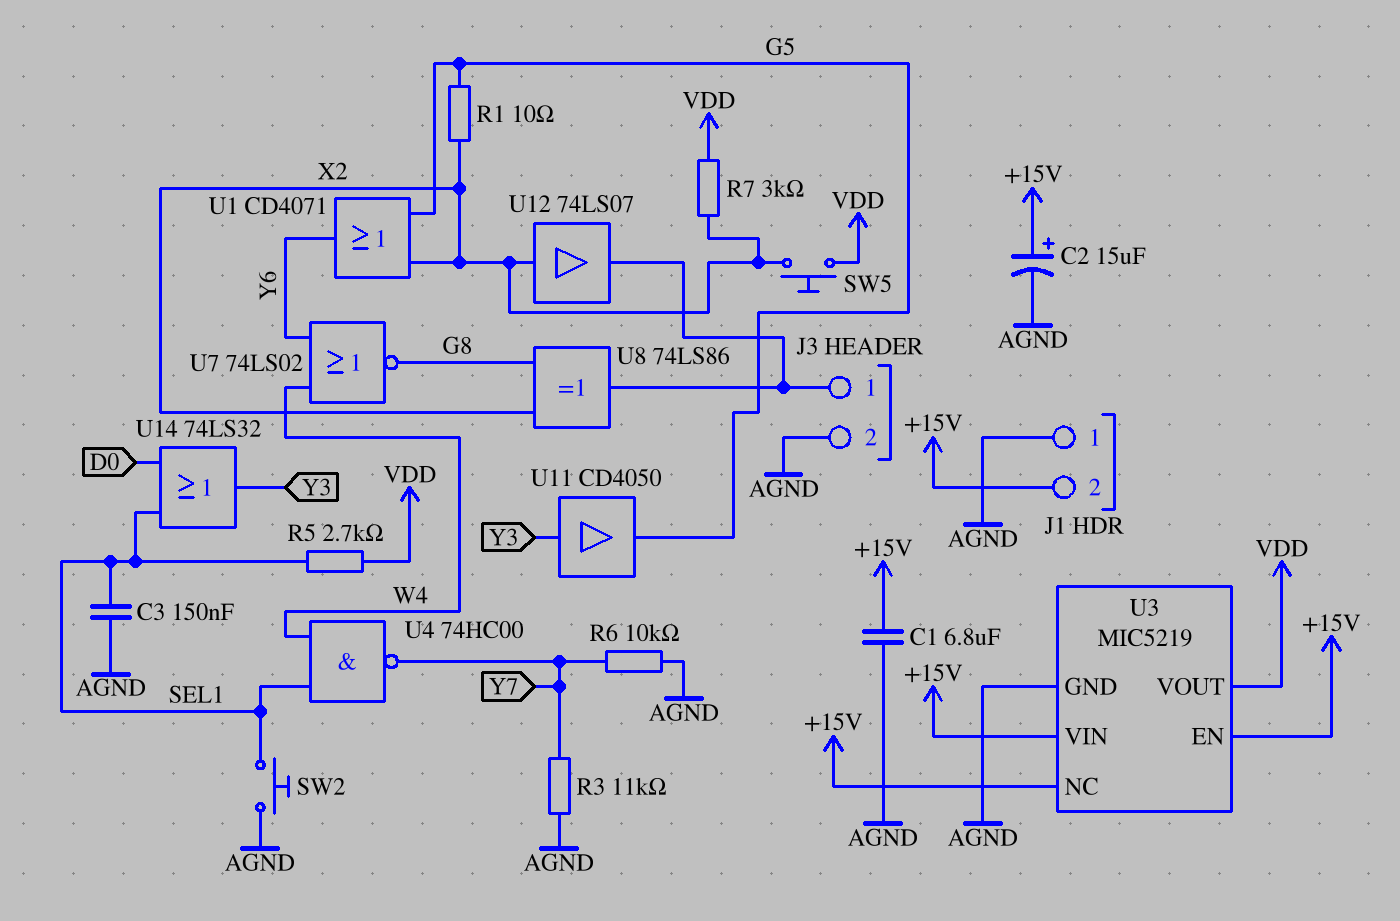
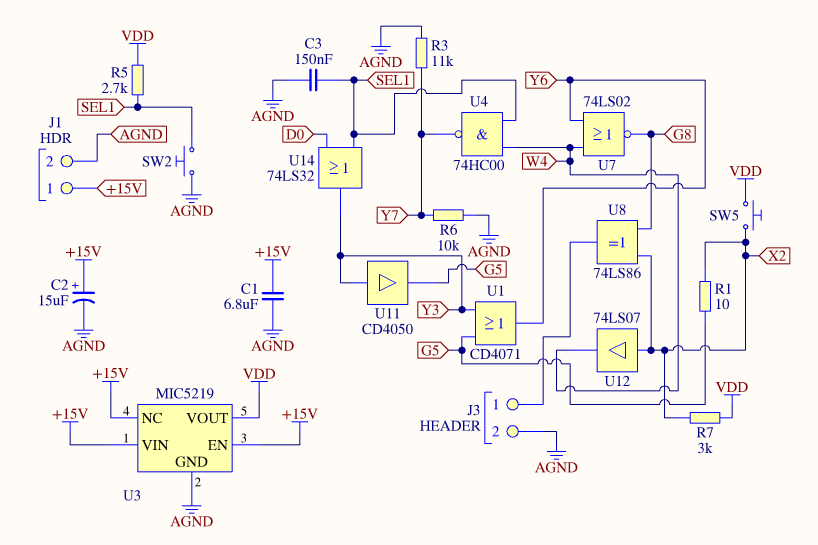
J1 pin 1: AGND -> +15V
J1 pin 2: +15V -> AGND
U1: OR CD4071 (in G5, in X2, out Y6) -> OR CD4071 (in G5, in Y3, out Y6)
U12: buffer 74LS07 (in X2, out J3/1) -> buffer 74LS07 (in X2, out W4)

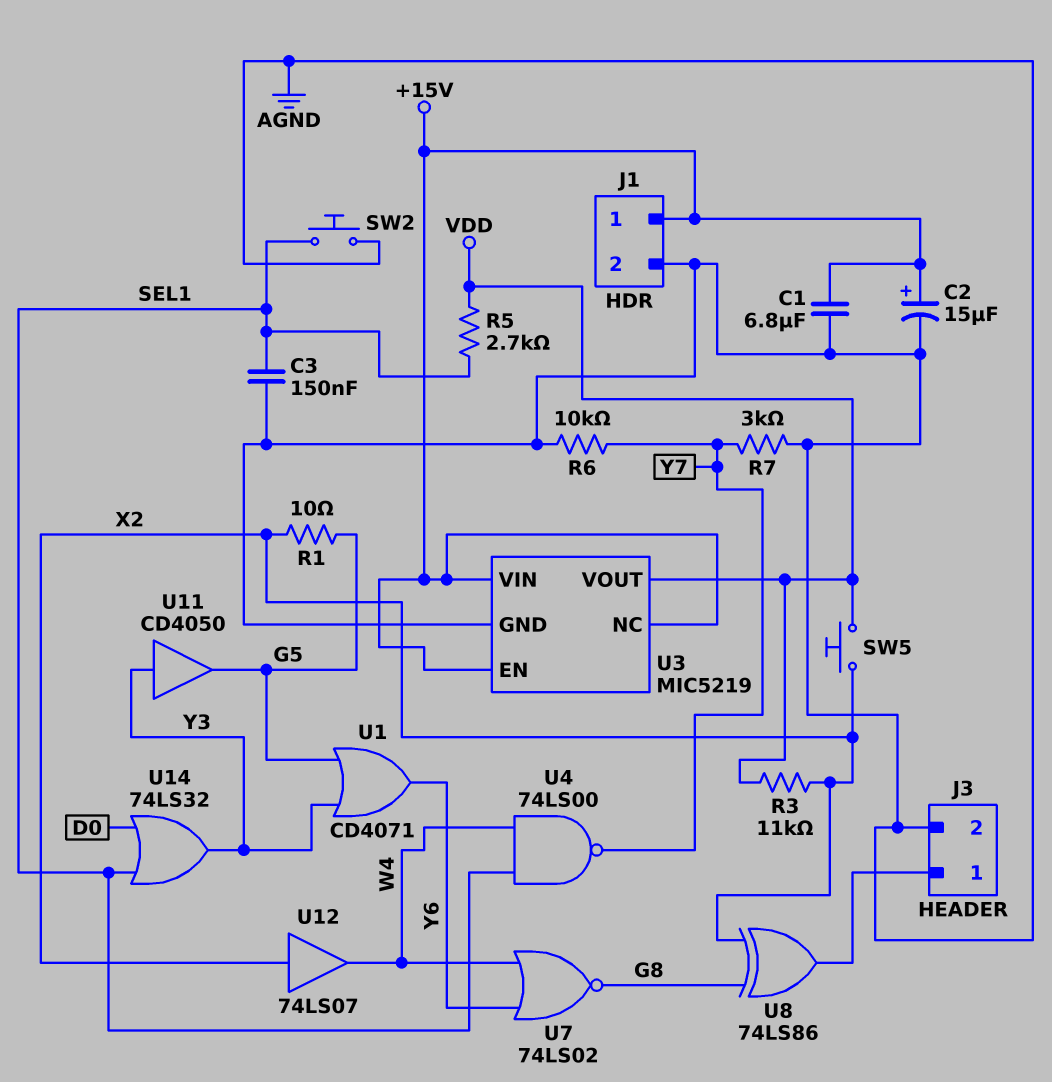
R3: 11k (AGND, Y7) -> 11k (VDD, X2)
R7: 3k (VDD, X2) -> 3k (AGND, Y7)
U4: NAND 74HC00 (in SEL1, in W4, out Y7) -> NAND 74LS00 (in SEL1, in W4, out Y7)

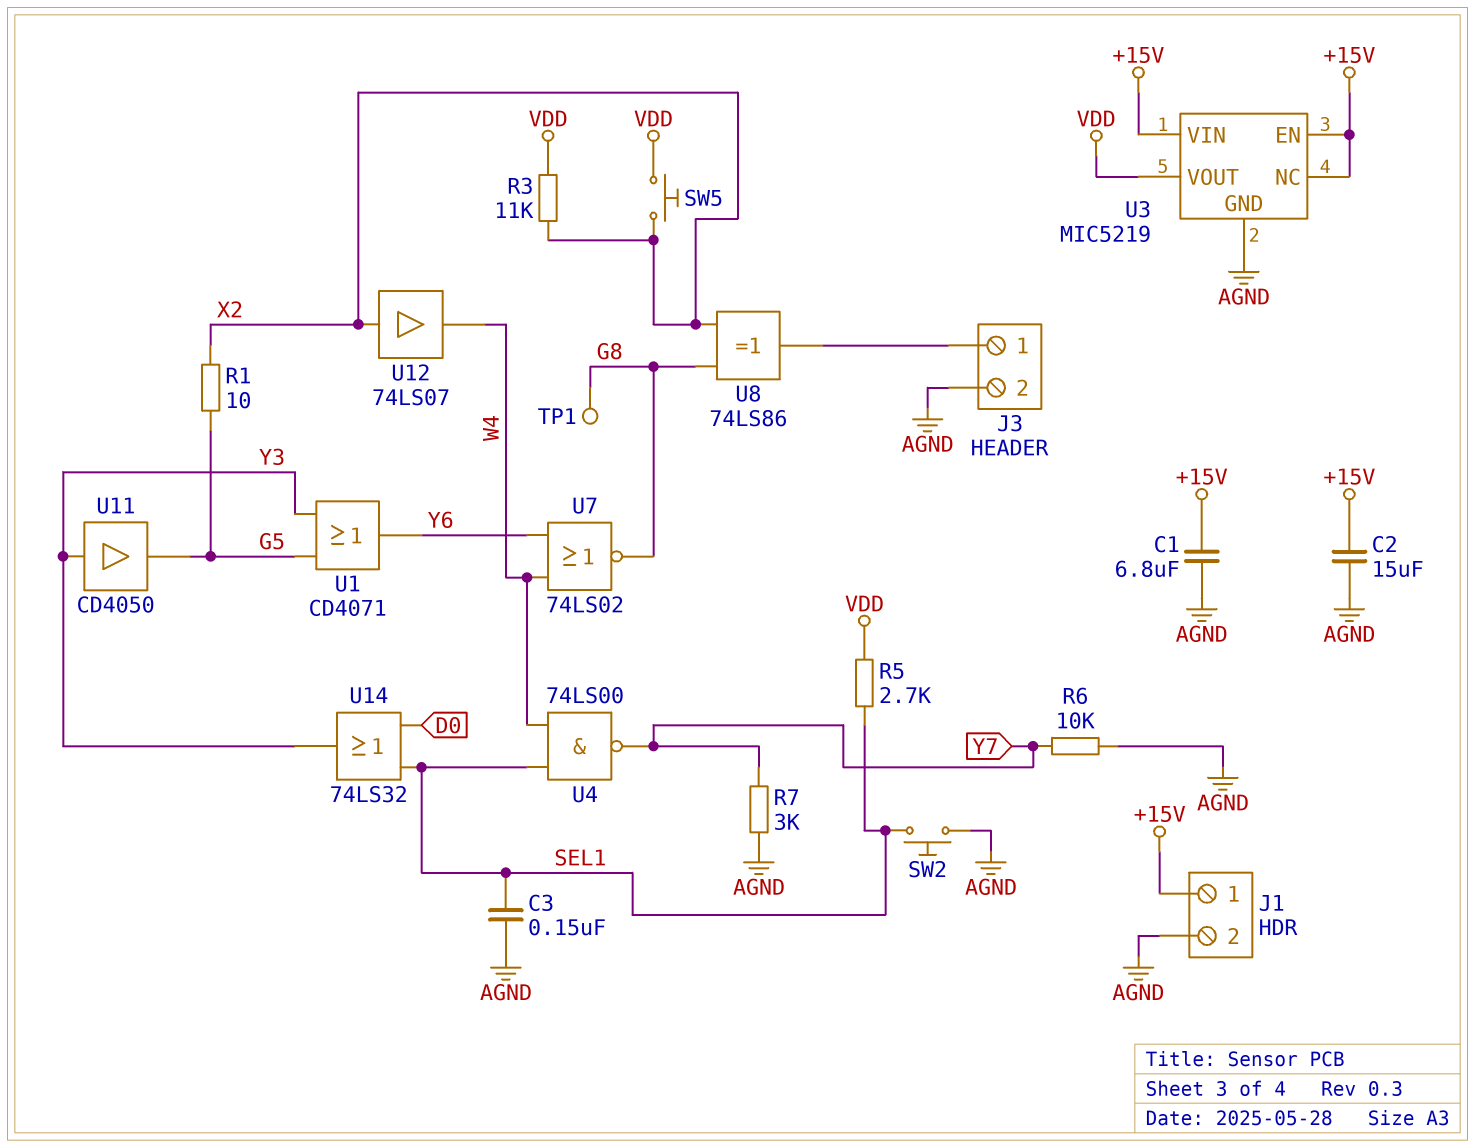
C2: 15uF (plus +15V, minus AGND) -> 15uF (+15V, AGND)
TP1: none -> test point (G8)

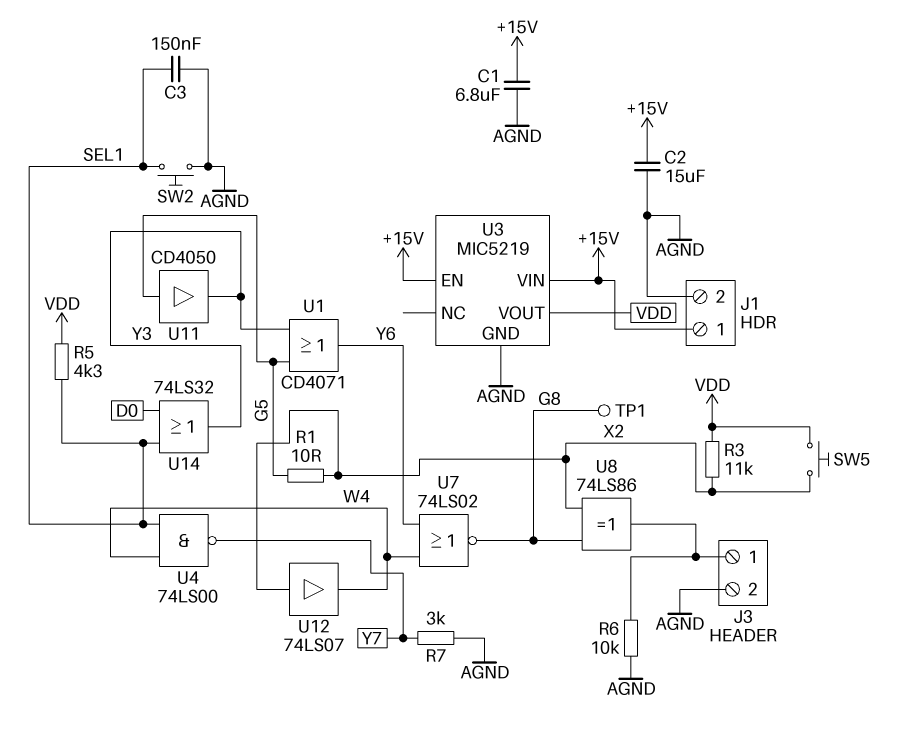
R5: 2.7k (SEL1, VDD) -> 4.3k (SEL1, VDD)
R6: 10k (AGND, Y7) -> 10k (AGND, J3/1)
U3 pin NC: +15V -> none
U11: buffer CD4050 (in Y3, out G5) -> buffer CD4050 (in G5, out Y3)

